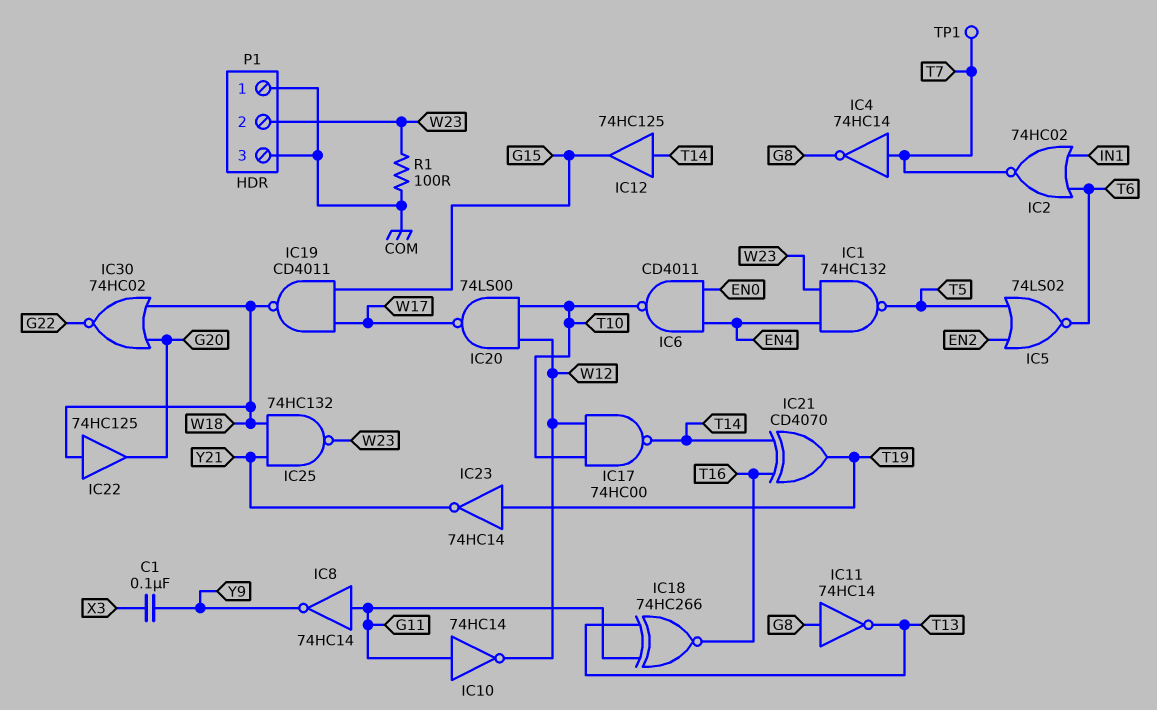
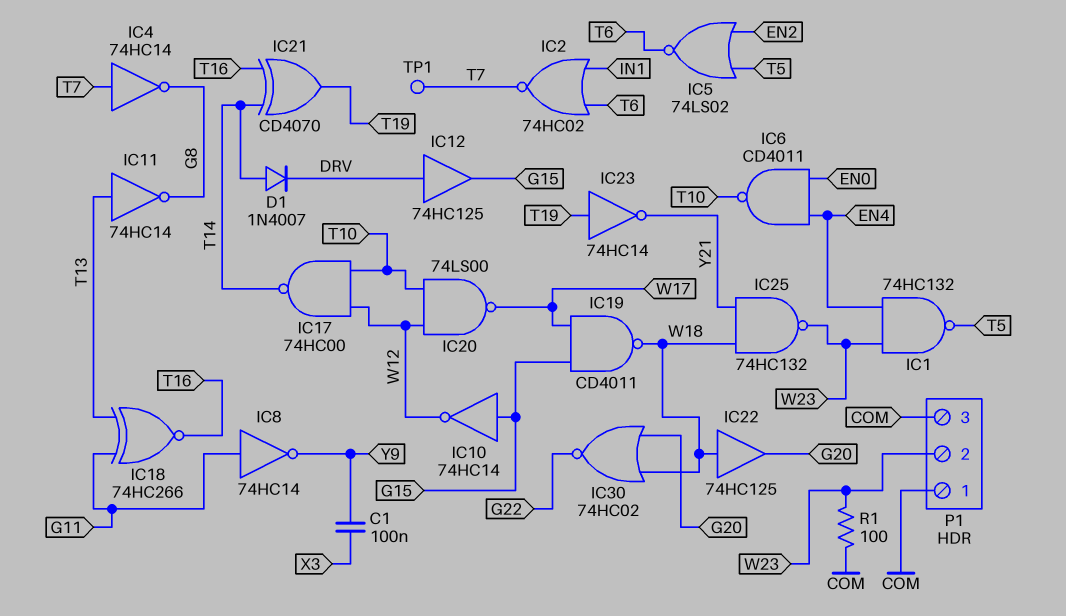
D1: none -> diode 1N4007 (A T14, K DRV)
IC10: NOT 74HC14 (in G11, out W12) -> NOT 74HC14 (in G15, out W12)
IC11: NOT 74HC14 (in G8, out T13) -> NOT 74HC14 (in T13, out G8)
IC12: buffer 74HC125 (in T14, out G15) -> buffer 74HC125 (in DRV, out G15)

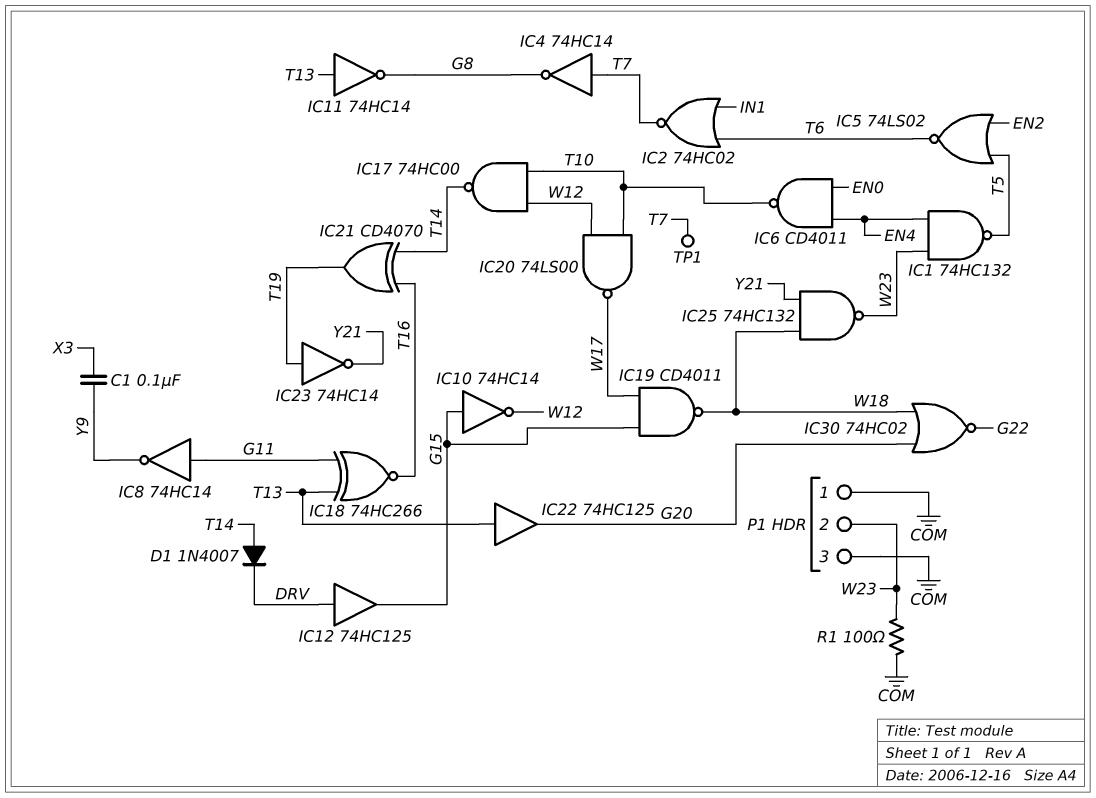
IC22: buffer 74HC125 (in W18, out G20) -> buffer 74HC125 (in T13, out G20)

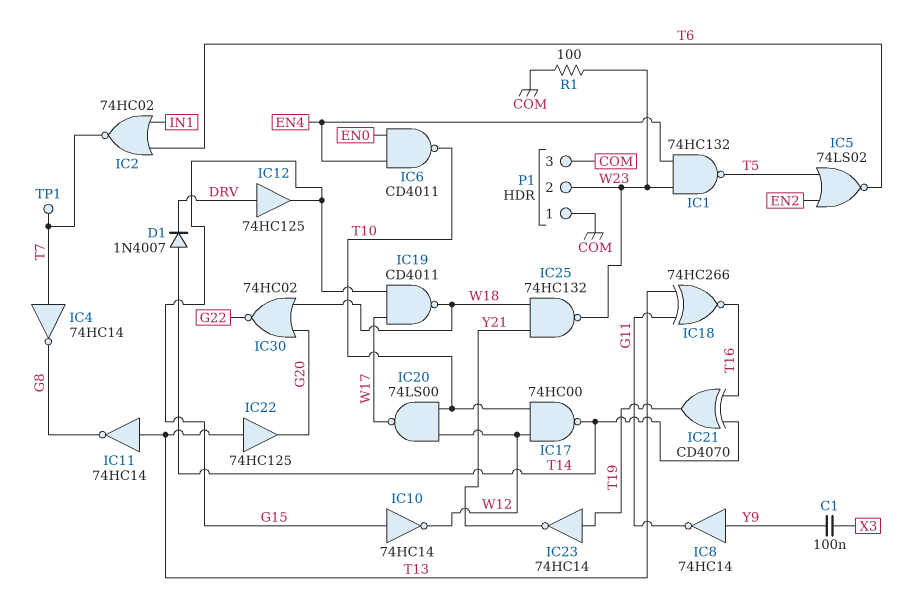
IC8: NOT 74HC14 (in G11, out Y9) -> NOT 74HC14 (in Y9, out G11)

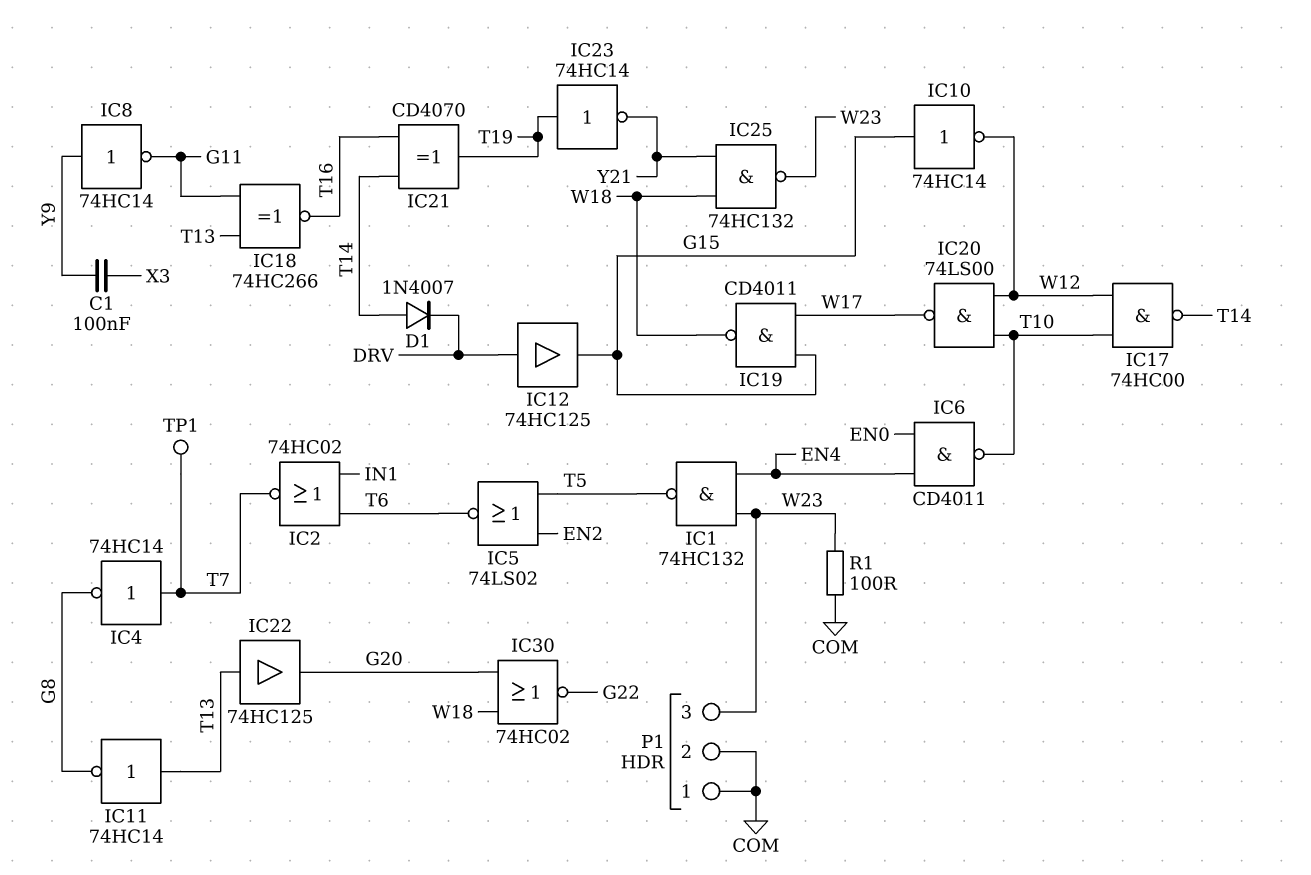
P1 pin 2: W23 -> COM
P1 pin 3: COM -> W23

